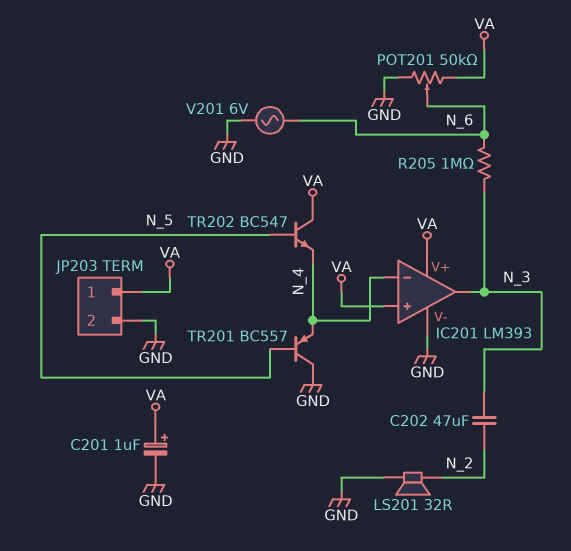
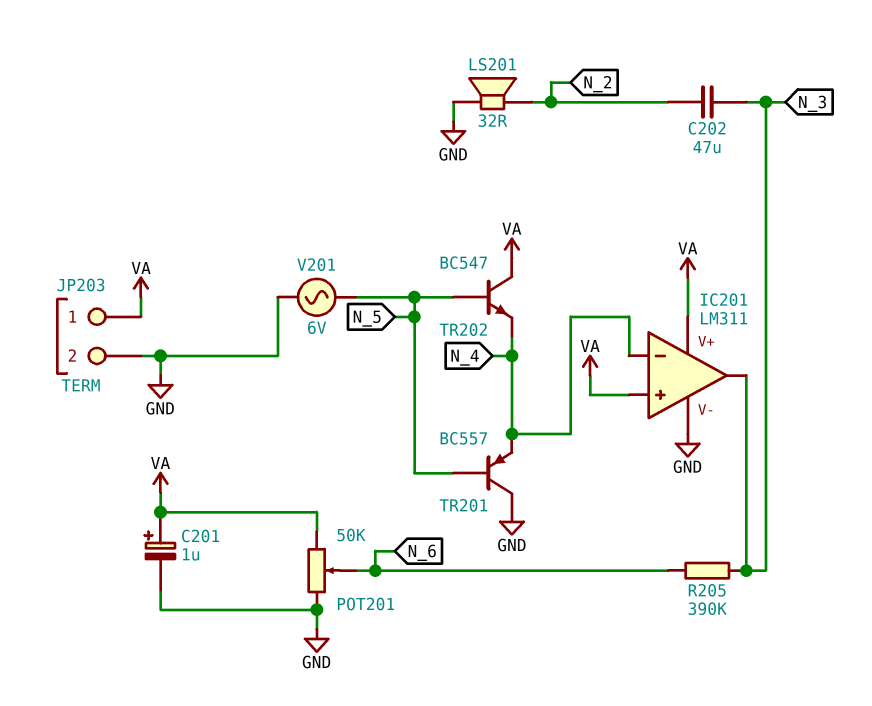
IC201: LM393 -> LM311
R205: 1M (N_3, N_6) -> 390k (N_3, N_6)
V201: AC 6V (GND, N_6) -> AC 6V (GND, N_5)

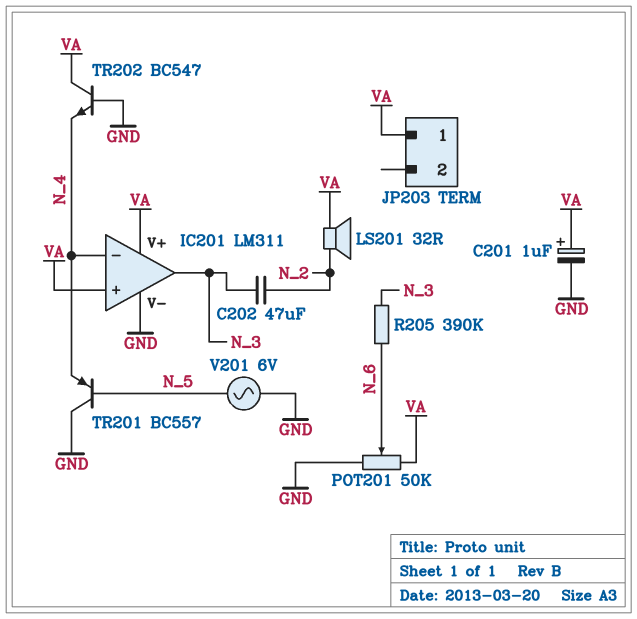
JP203 pin 2: GND -> none
LS201: speaker 32R (GND, N_2) -> speaker 32R (N_2, VA)
TR202: NPN BC547 (B N_5, C VA, E N_4) -> NPN BC547 (B GND, C VA, E N_4)

